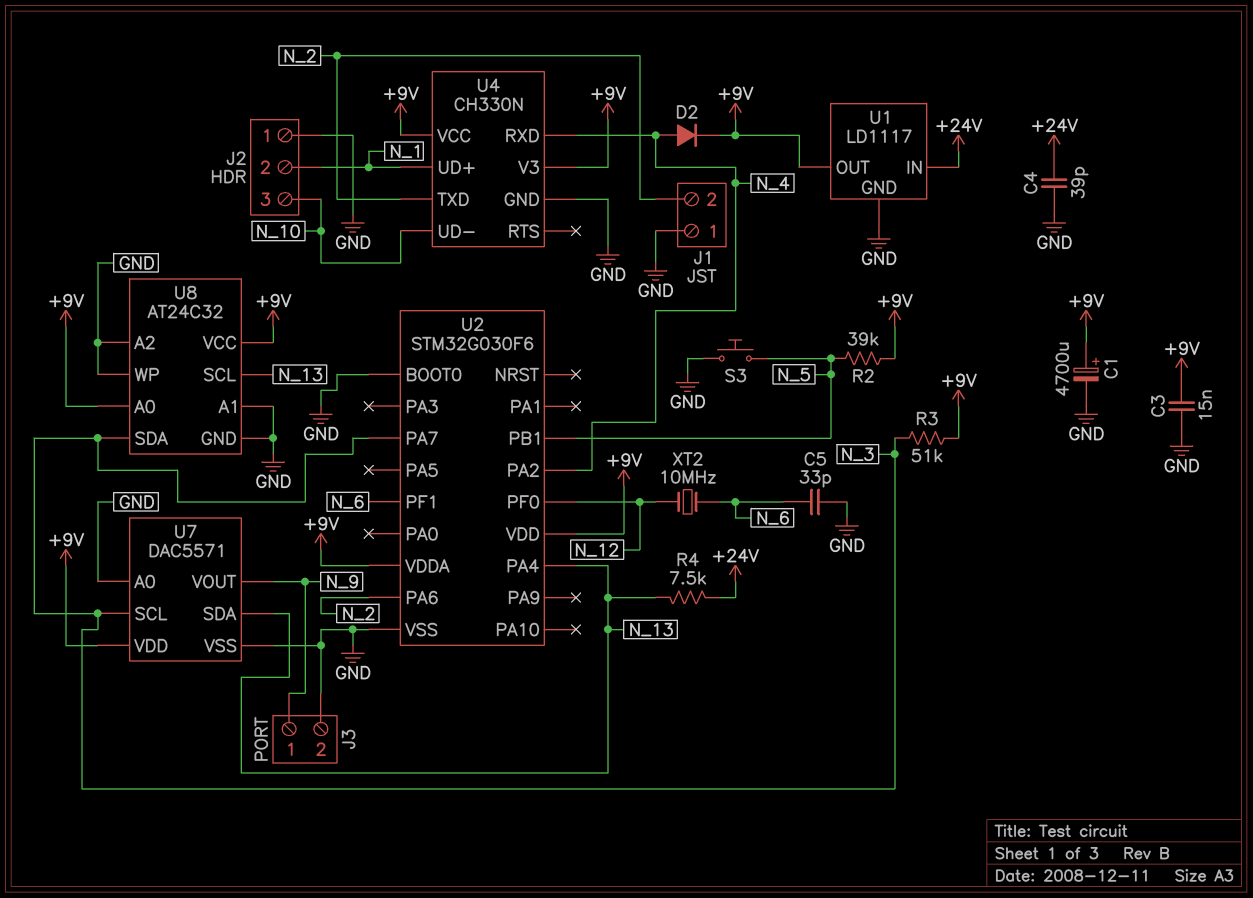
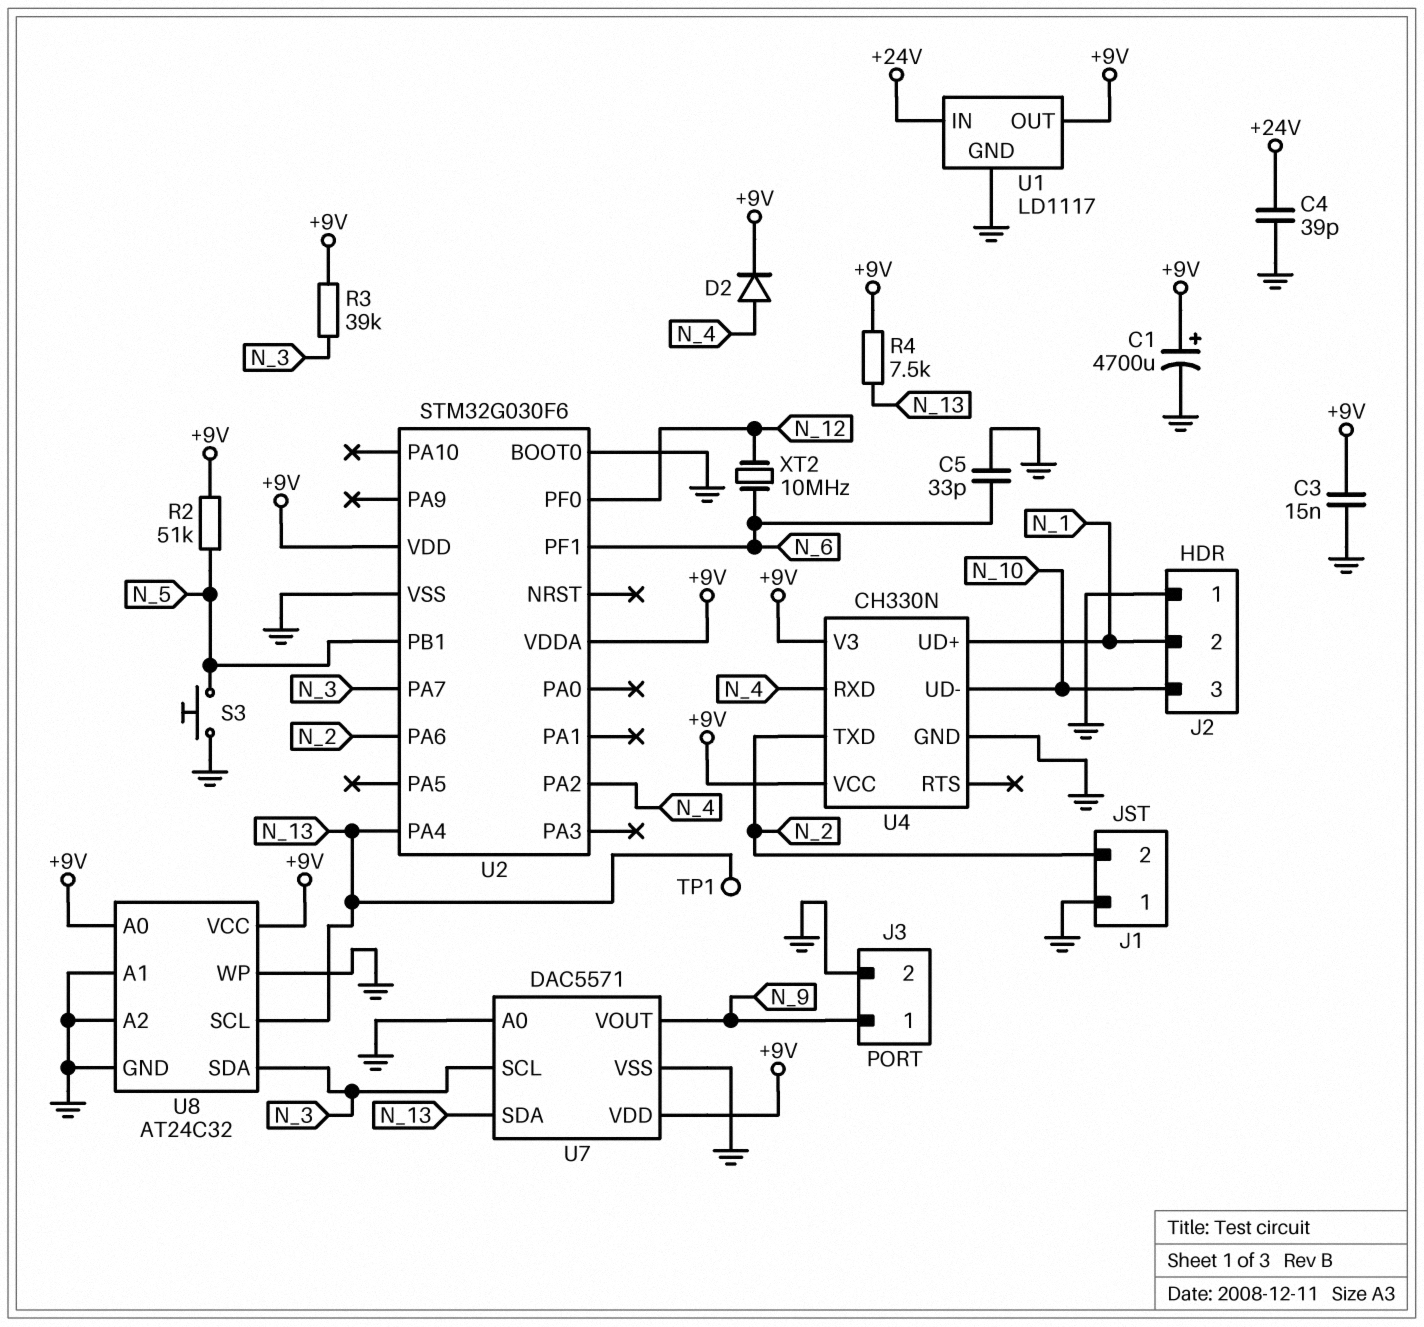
R2: 39k (+9V, N_5) -> 51k (+9V, N_5)
R3: 51k (+9V, N_3) -> 39k (+9V, N_3)
R4: 7.5k (+24V, N_13) -> 7.5k (+9V, N_13)
TP1: none -> test point (N_13)

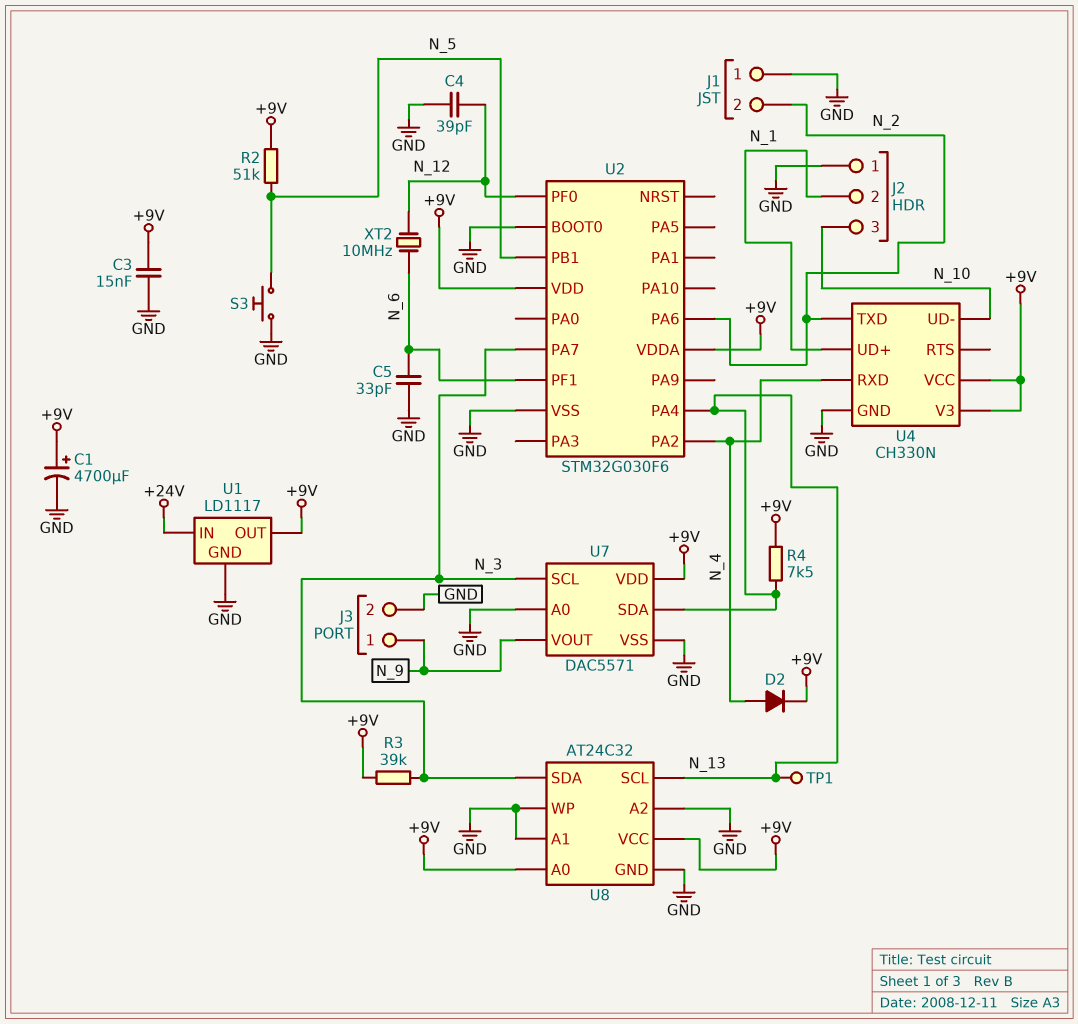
C4: 39pF (+24V, GND) -> 39pF (GND, N_12)

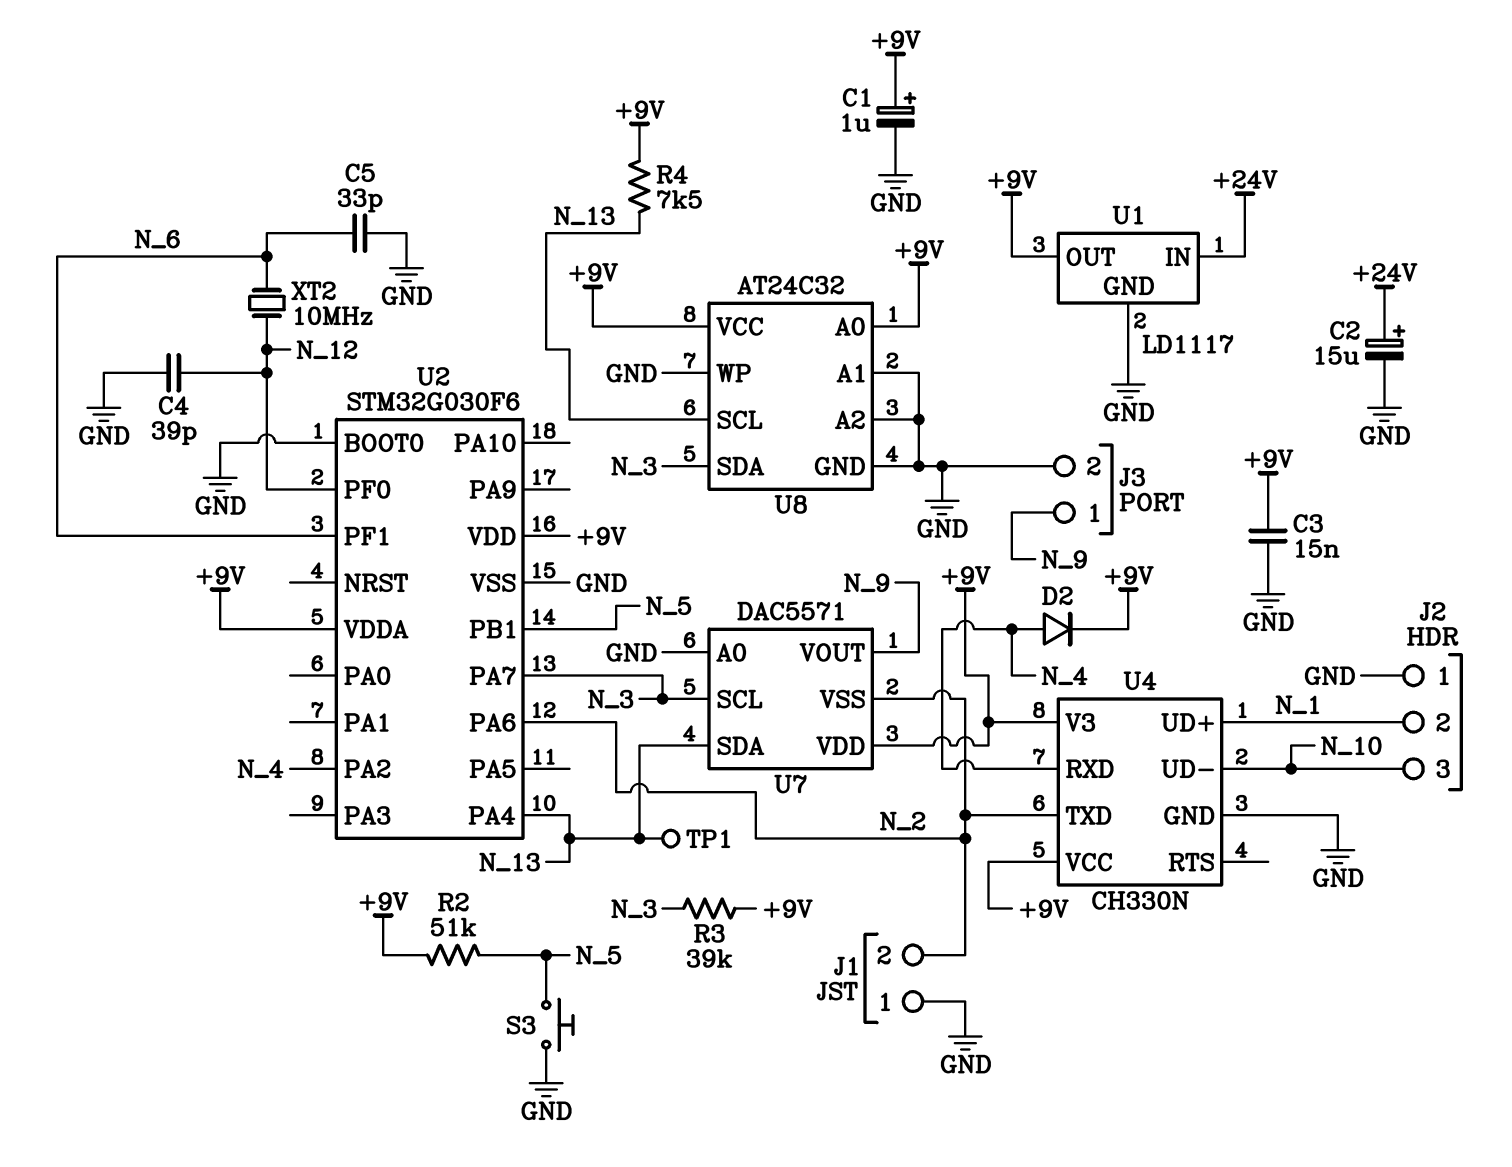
C1: 4700uF (plus +9V, minus GND) -> 1uF (plus +9V, minus GND)
C2: none -> 15uF (plus +24V, minus GND)
U7 pin VSS: GND -> N_2

